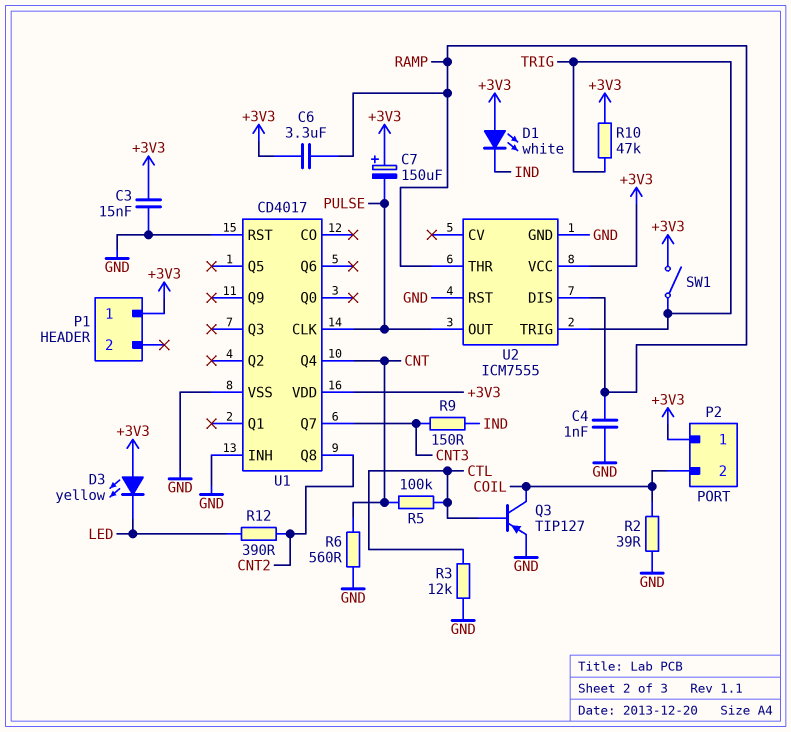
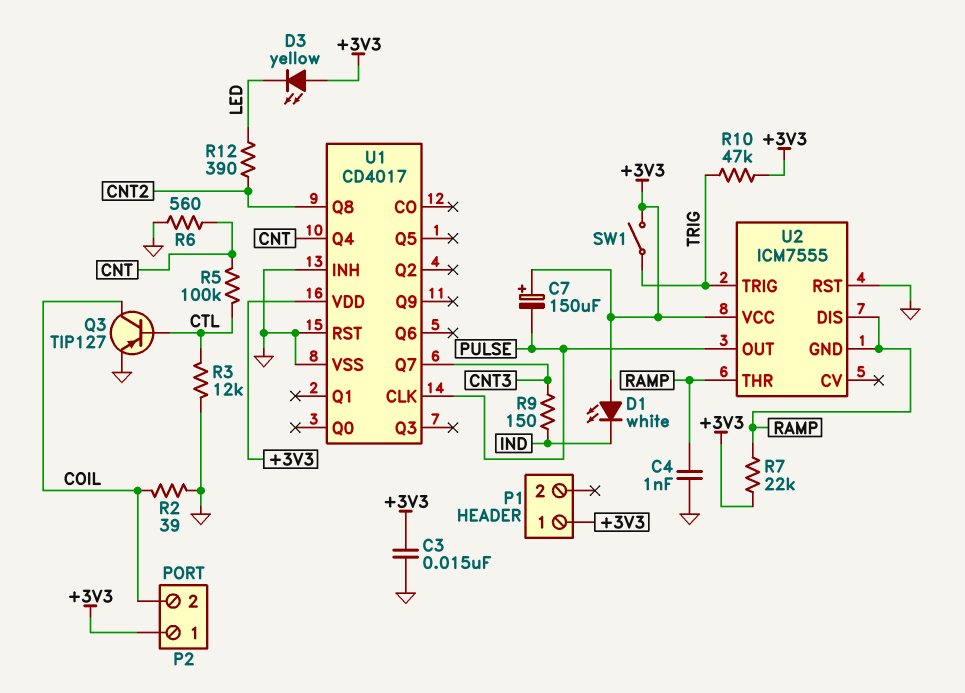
C6: 3.3uF (+3V3, RAMP) -> none
R7: none -> 22k (+3V3, RAMP)
U2 pin GND: GND -> RAMP

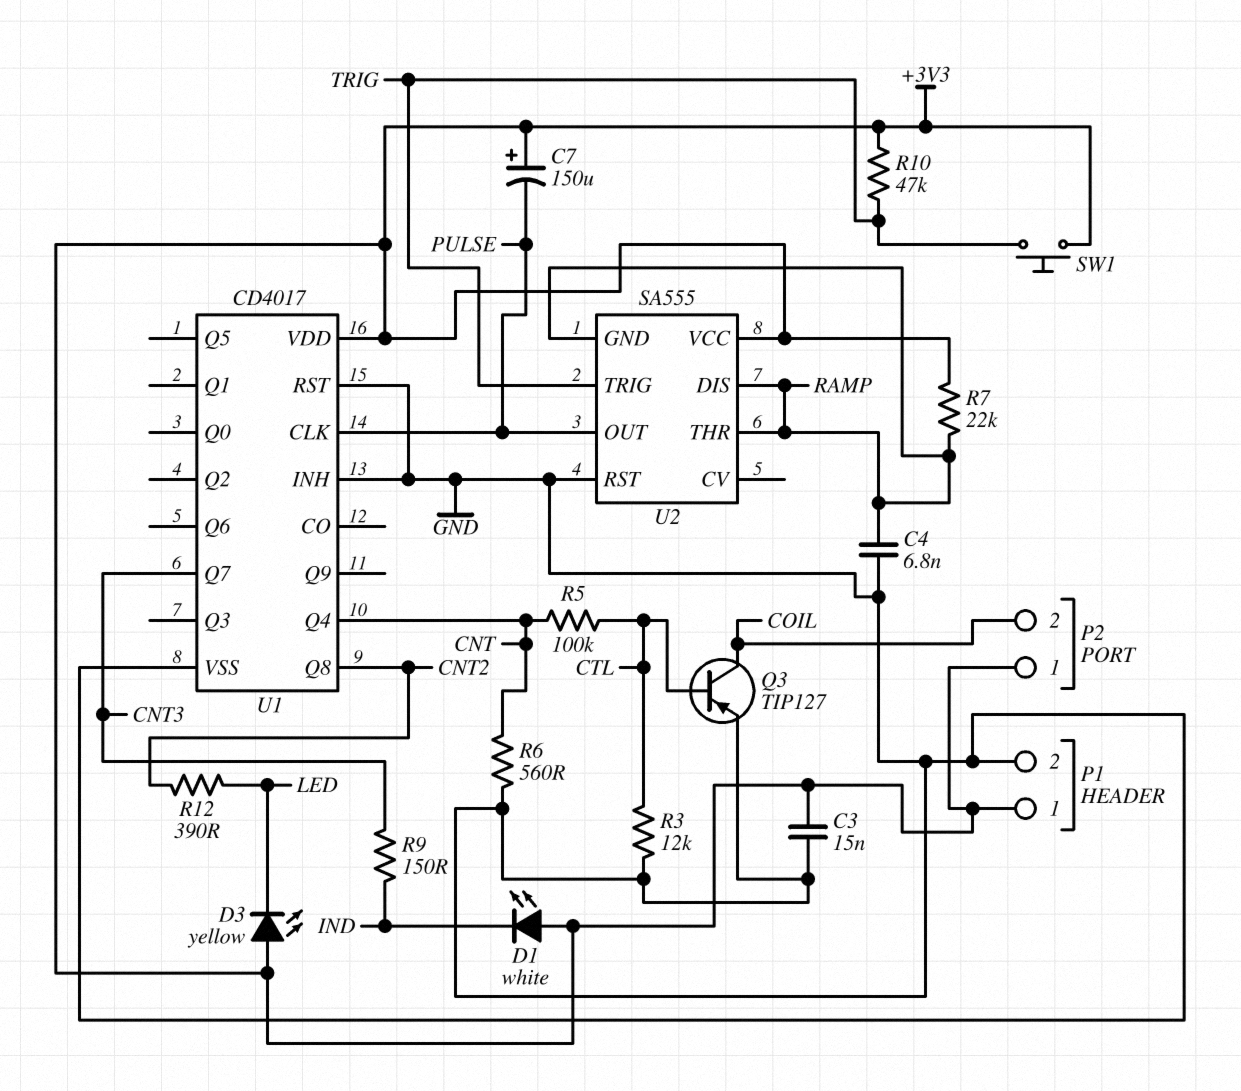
C4: 1nF (GND, RAMP) -> 6.8nF (GND, RAMP)
P1 pin 2: none -> GND
R2: 39 (COIL, GND) -> none
SW1: switch (+3V3, TRIG) -> button (+3V3, TRIG)
U2: ICM7555 -> SA555

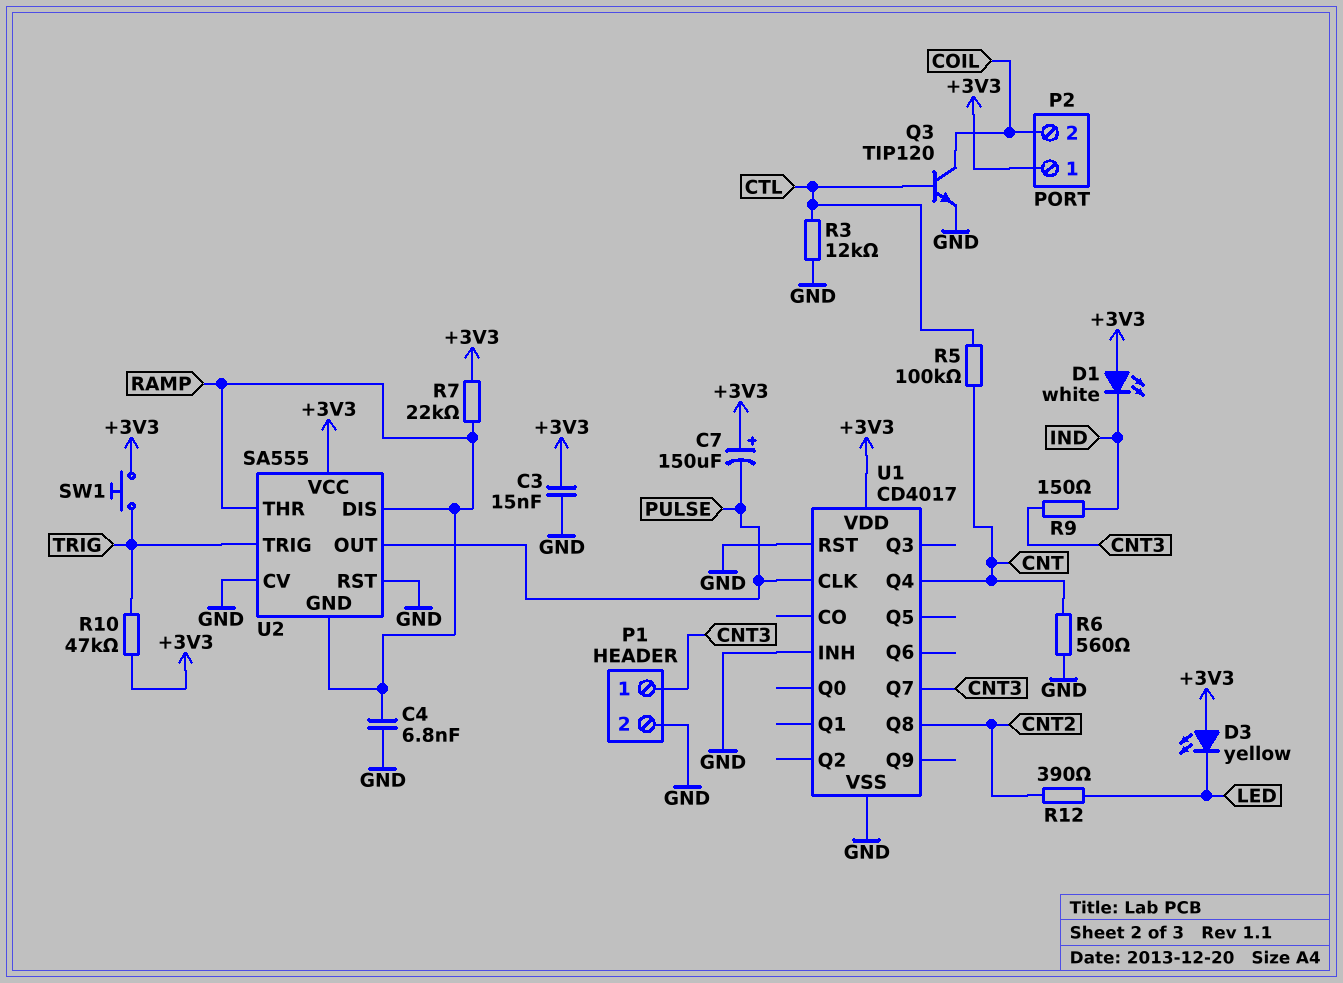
P1 pin 1: +3V3 -> CNT3
Q3: PNP TIP127 (B CTL, C COIL, E GND) -> NPN TIP120 (B CTL, C COIL, E GND)
U2 pin CV: none -> GND

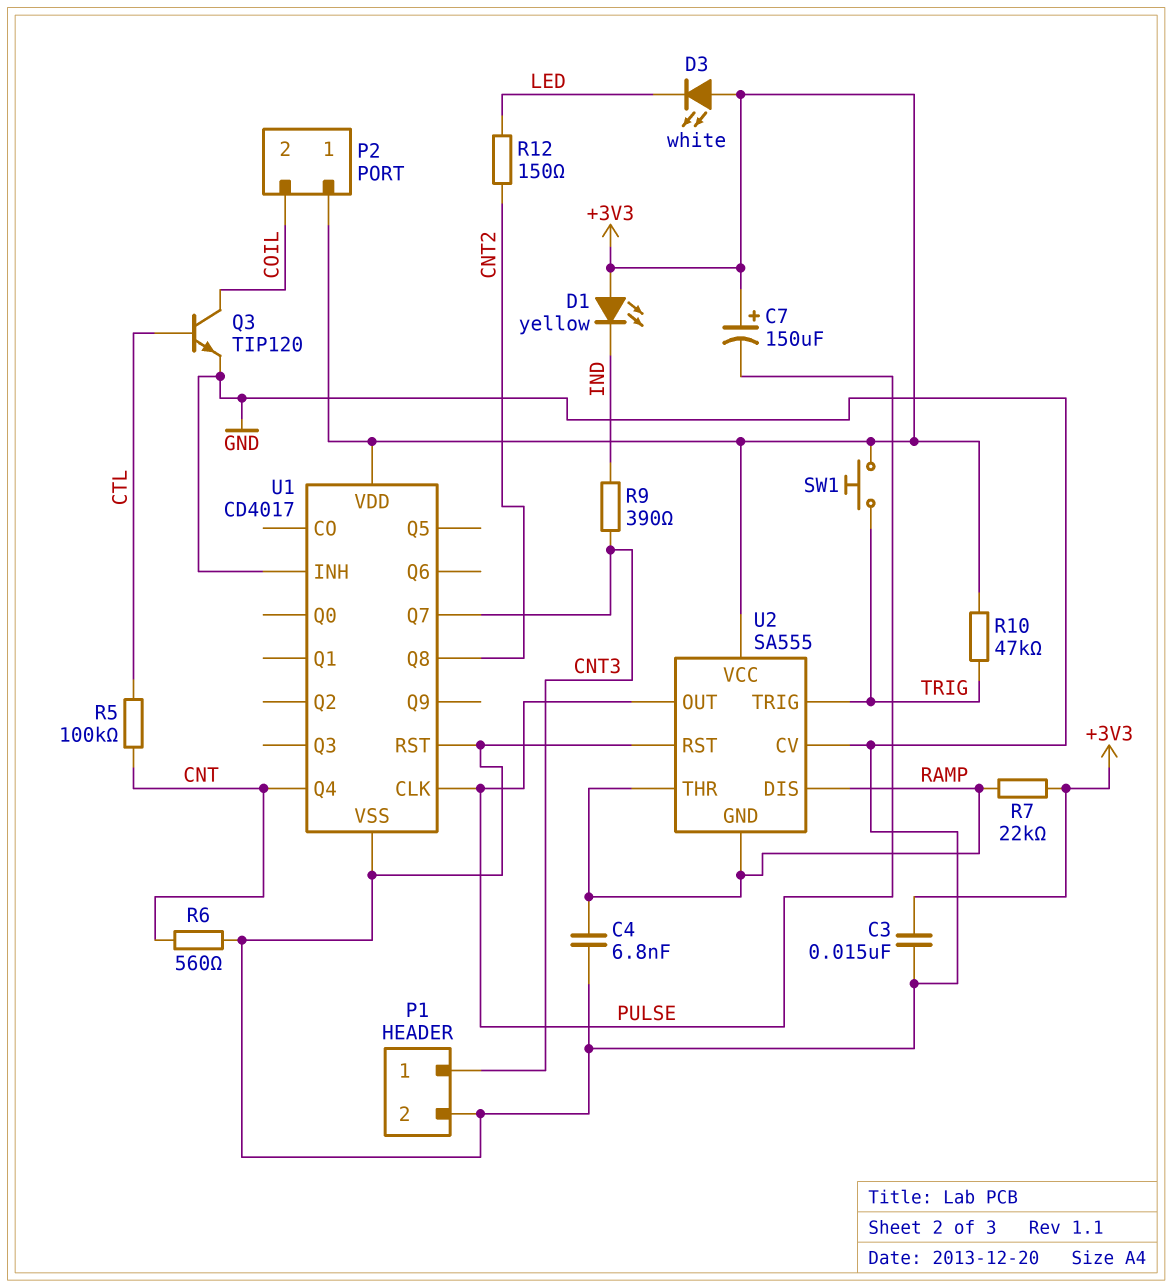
D1: LED white (A +3V3, K IND) -> LED yellow (A +3V3, K IND)
D3: LED yellow (A +3V3, K LED) -> LED white (A +3V3, K LED)
R3: 12k (CTL, GND) -> none
R9: 150 (CNT3, IND) -> 390 (CNT3, IND)
R12: 390 (CNT2, LED) -> 150 (CNT2, LED)

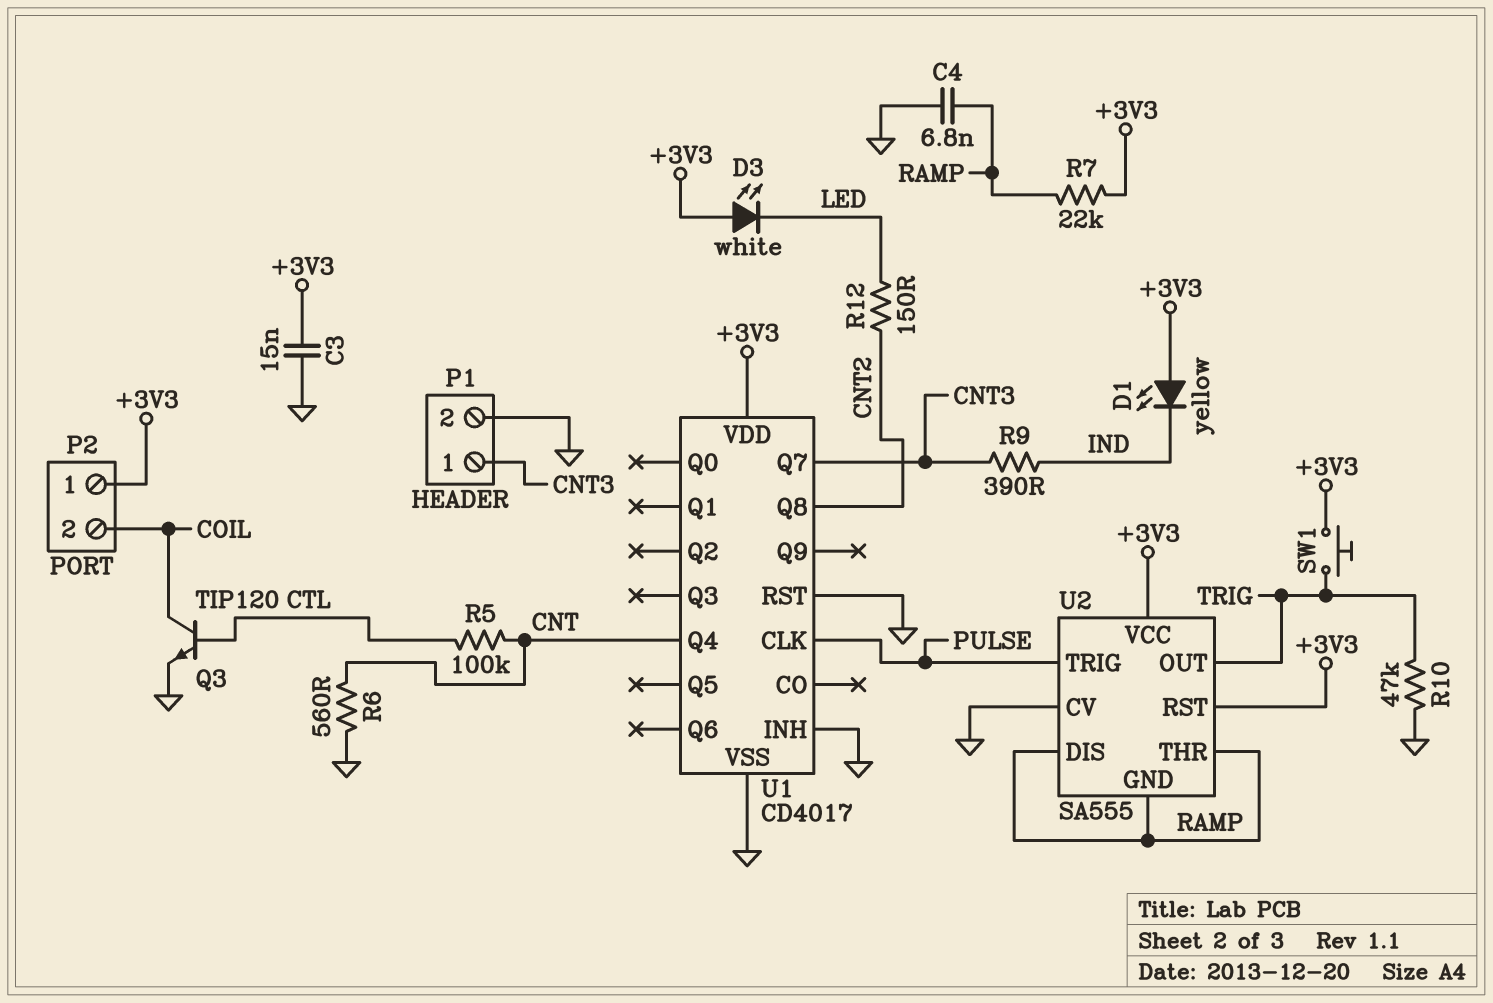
C7: 150uF (plus +3V3, minus PULSE) -> none
R10: 47k (+3V3, TRIG) -> 47k (GND, TRIG)
U2 pin OUT: PULSE -> TRIG
U2 pin RST: GND -> +3V3
U2 pin TRIG: TRIG -> PULSE

